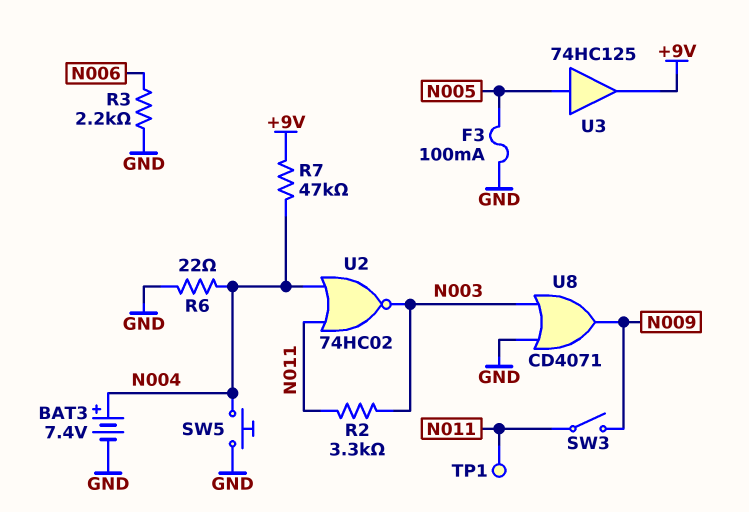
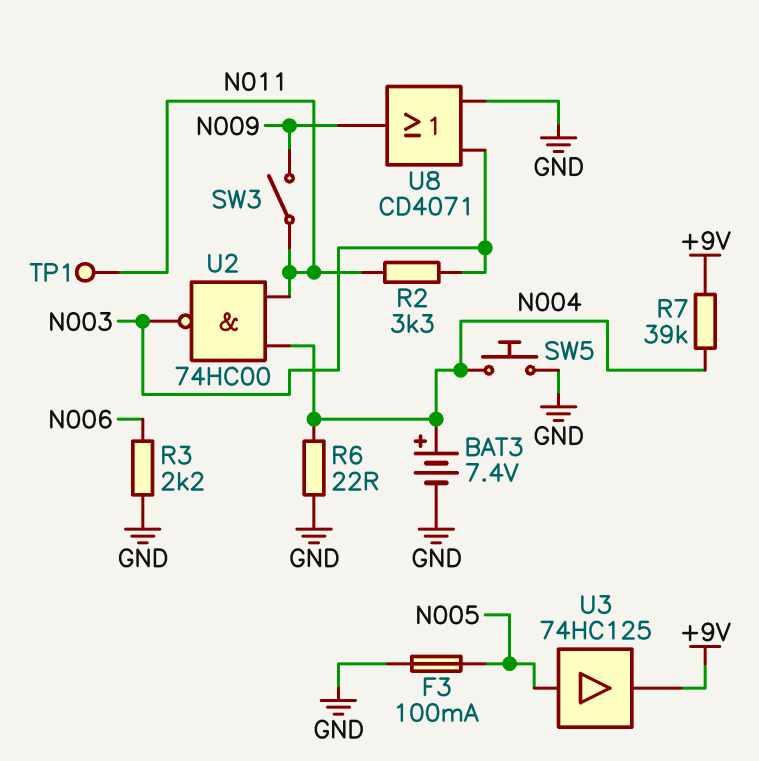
R7: 47k (+9V, N004) -> 39k (+9V, N004)
U2: NOR 74HC02 (in N004, in N011, out N003) -> NAND 74HC00 (in N004, in N011, out N003)

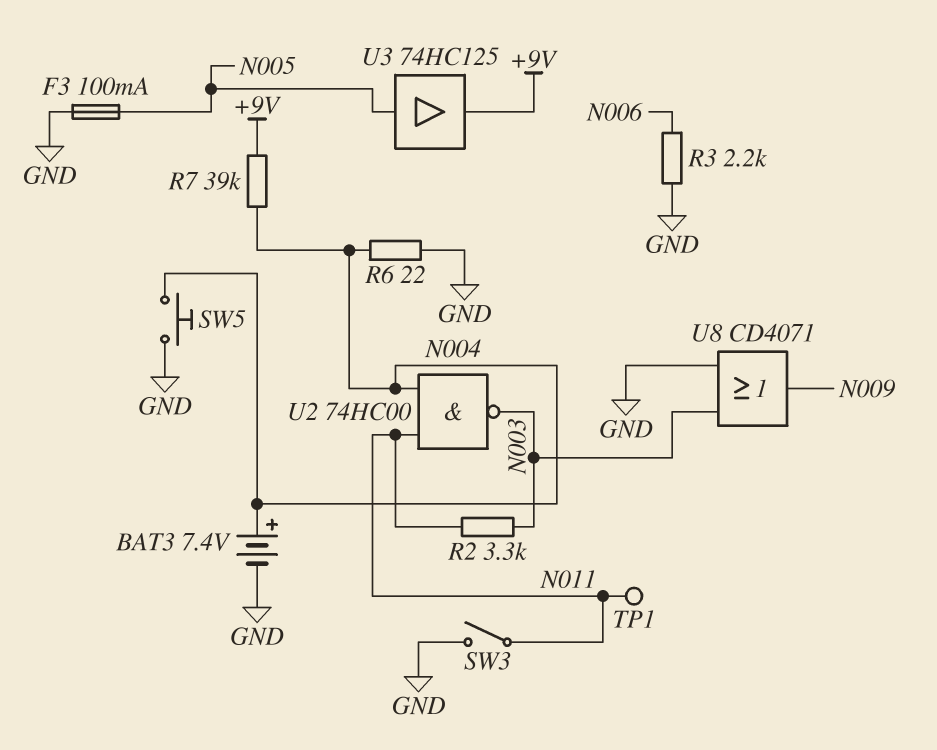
SW3: switch (N009, N011) -> switch (GND, N011)

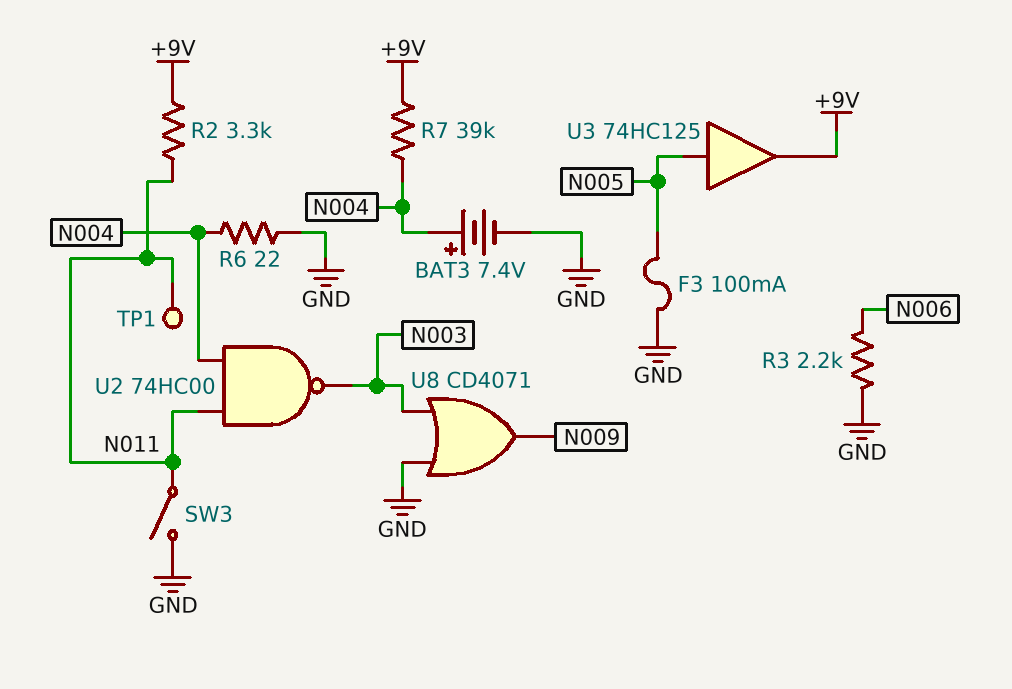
R2: 3.3k (N003, N011) -> 3.3k (+9V, N011)
SW5: button (GND, N004) -> none

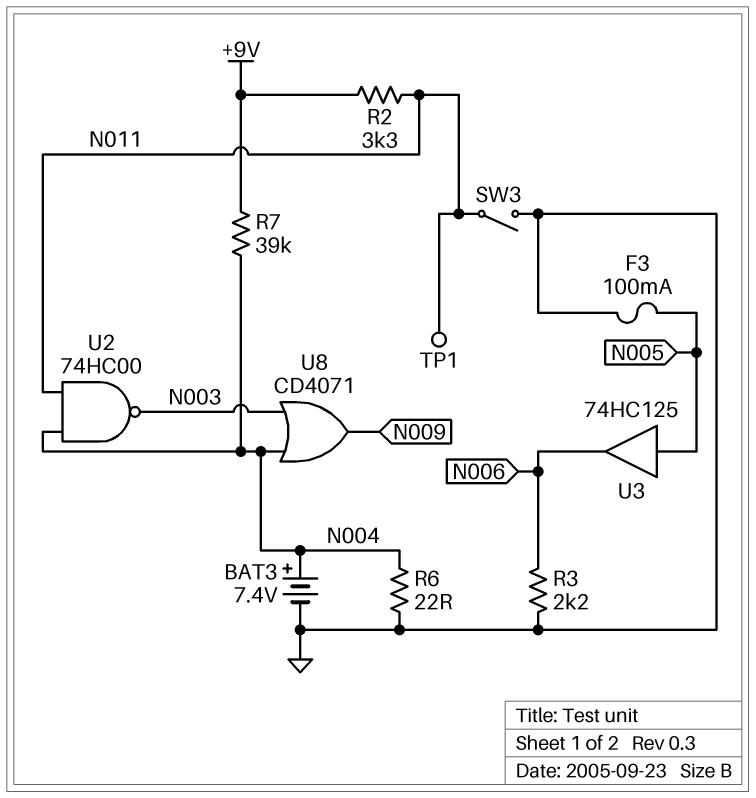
U3: buffer 74HC125 (in N005, out +9V) -> buffer 74HC125 (in N005, out N006)
U8: OR CD4071 (in GND, in N003, out N009) -> OR CD4071 (in N003, in N004, out N009)

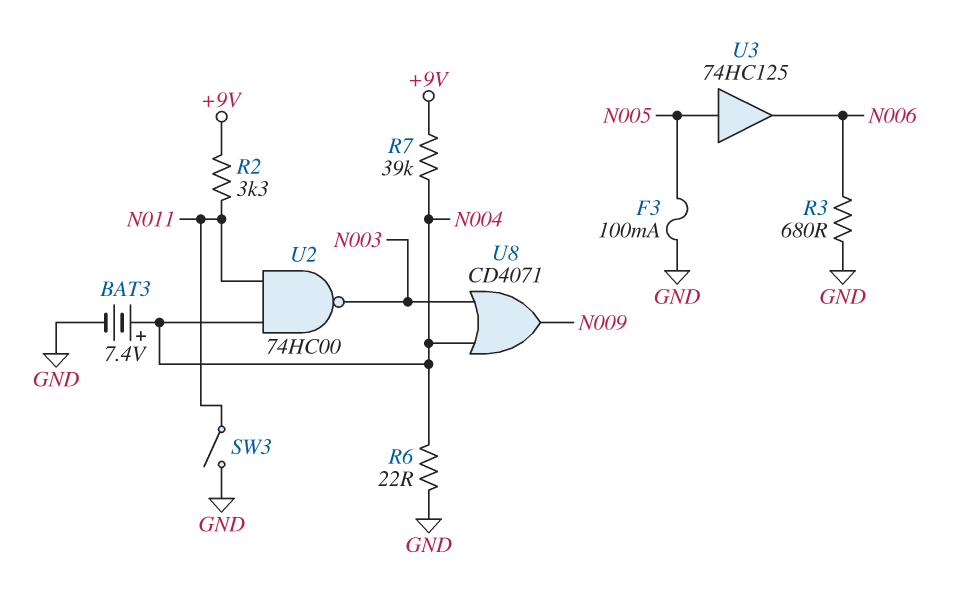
R3: 2.2k (GND, N006) -> 680 (GND, N006)
TP1: test point (N011) -> none

